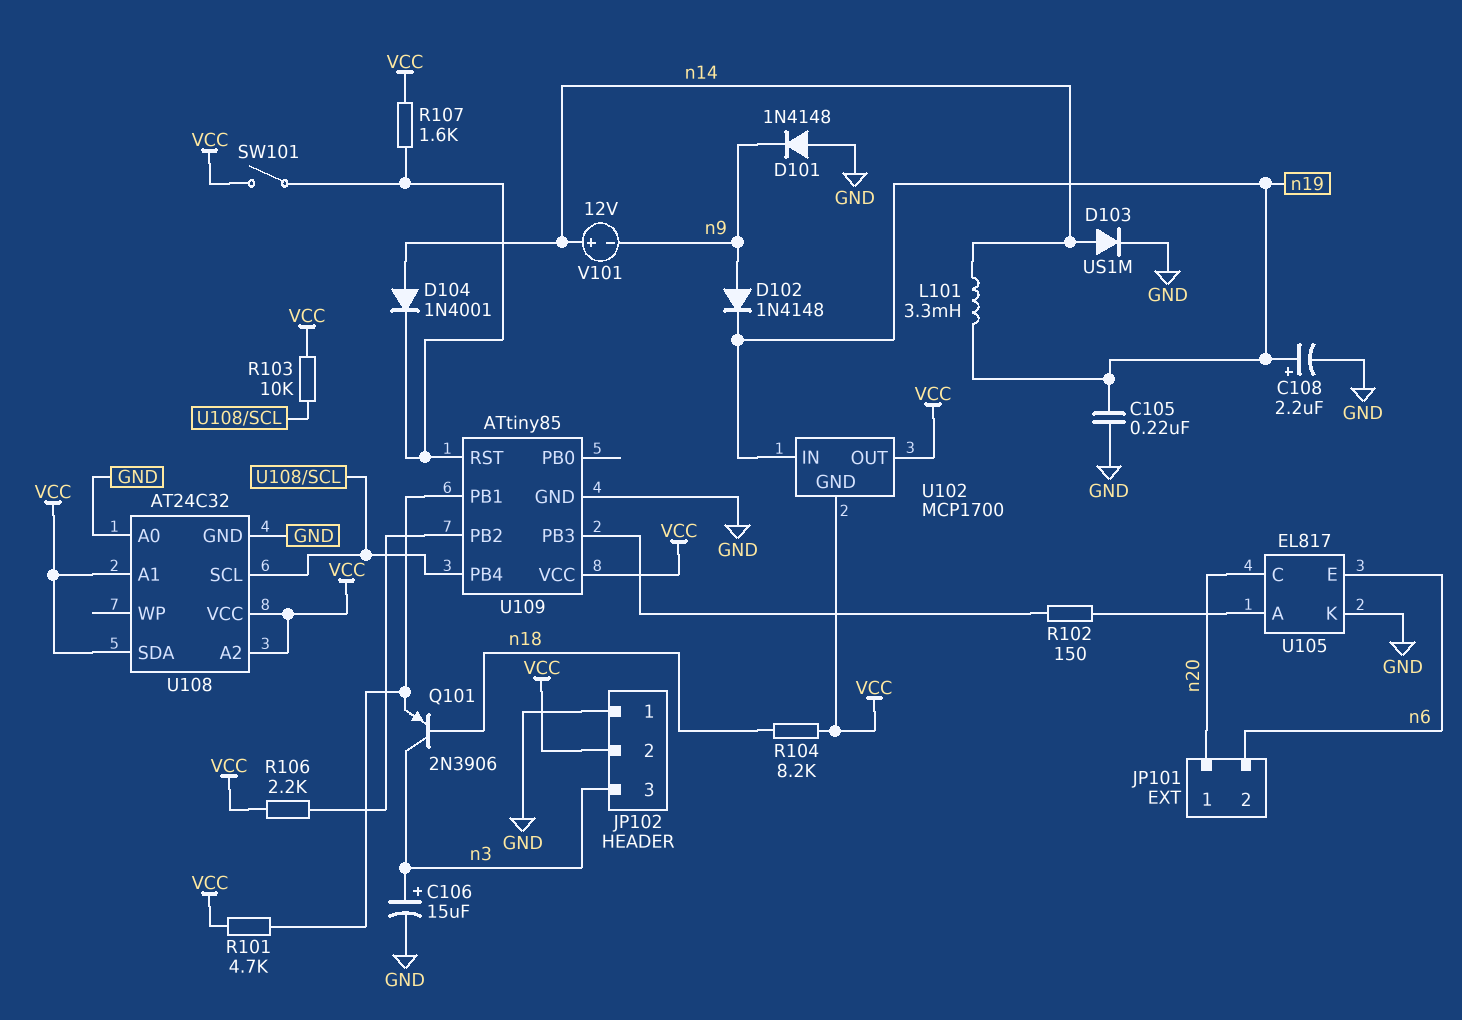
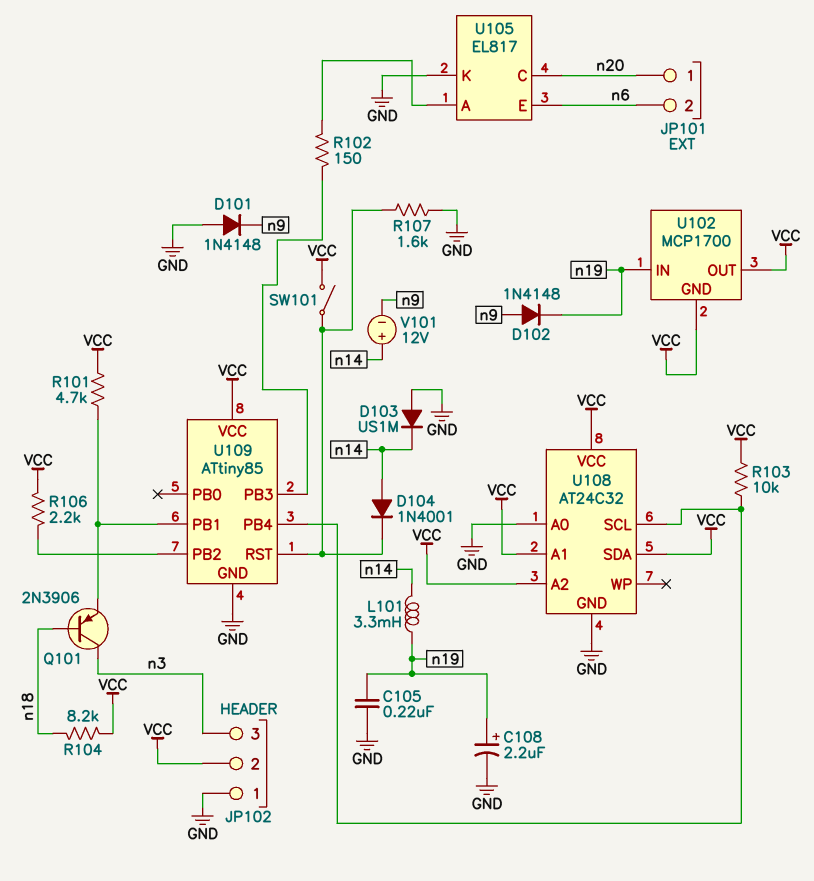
C106: 15uF (plus n3, minus GND) -> none
D103: diode US1M (A n14, K GND) -> diode US1M (A GND, K n14)
R107: 1.6k (U109/RST, VCC) -> 1.6k (GND, U109/RST)

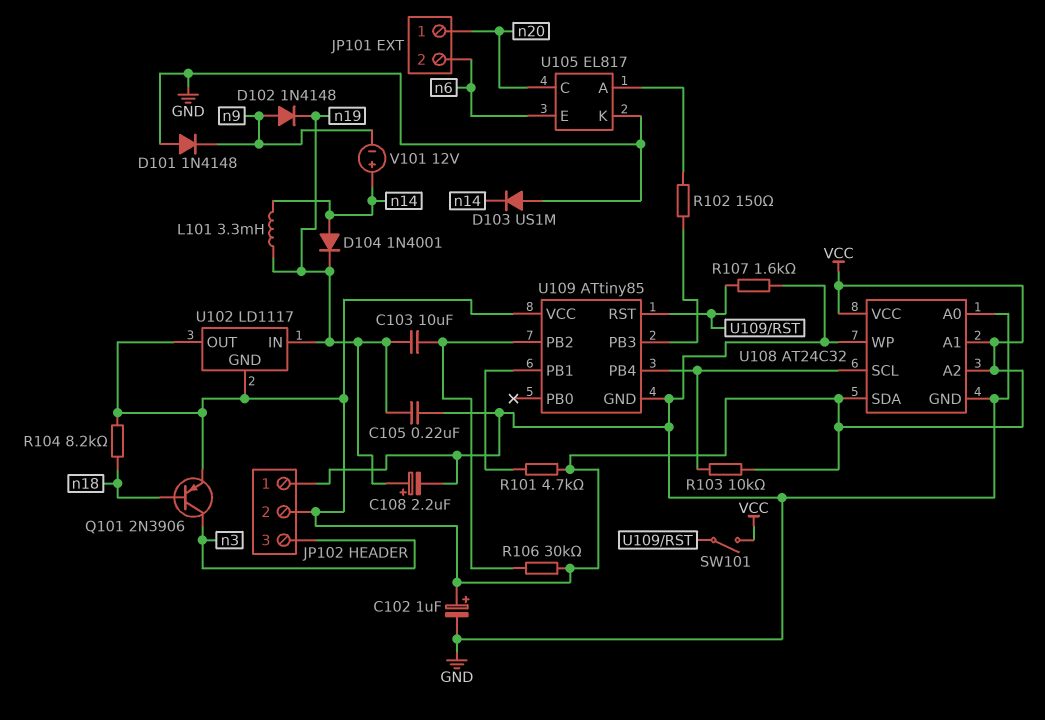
C102: none -> 1uF (plus VCC, minus GND)
C103: none -> 10uF (U109/PB2, n19)
D104: diode 1N4001 (A n14, K U109/RST) -> diode 1N4001 (A n14, K n19)
Q101: PNP 2N3906 (B n18, C n3, E U109/PB1) -> PNP 2N3906 (B n18, C n3, E VCC)
R106: 2.2k (U109/PB2, VCC) -> 30k (U109/PB2, VCC)
U102: MCP1700 -> LD1117
U108 pin WP: none -> GND

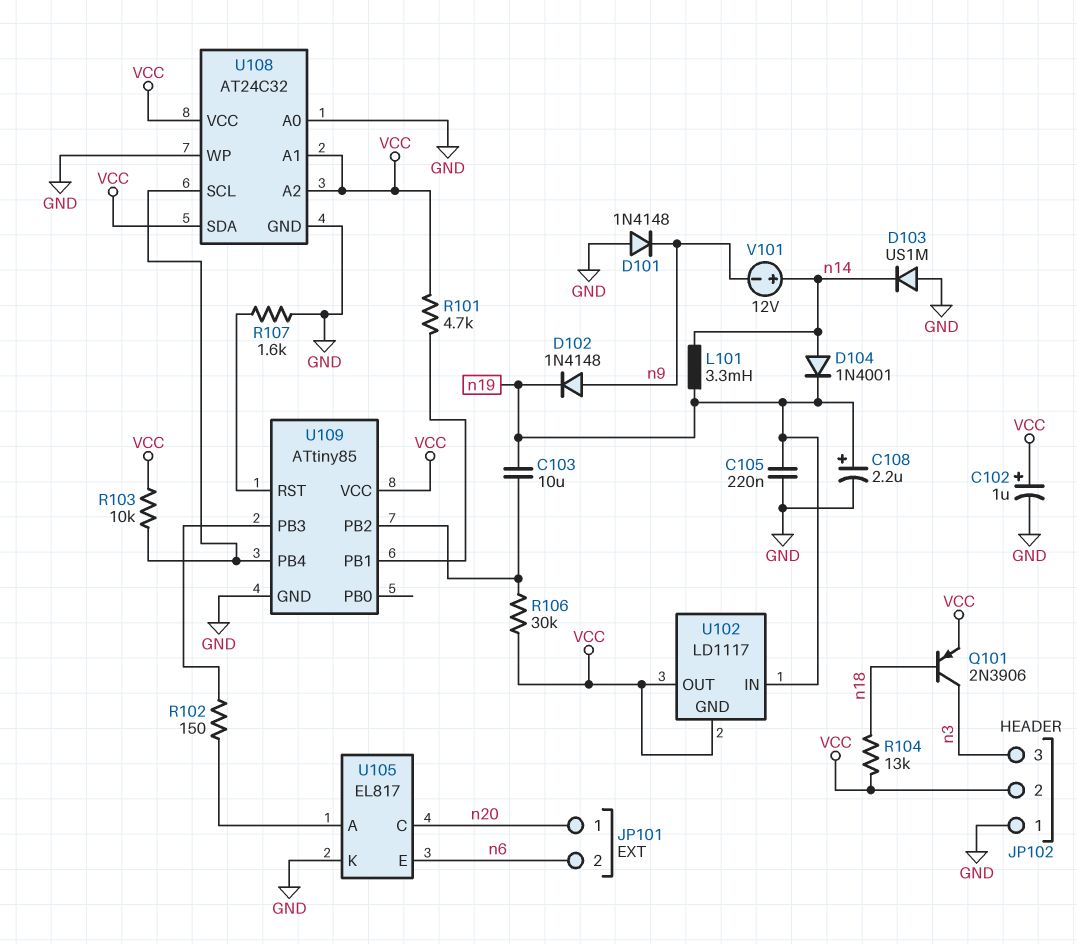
R104: 8.2k (VCC, n18) -> 13k (VCC, n18)
SW101: switch (U109/RST, VCC) -> none

